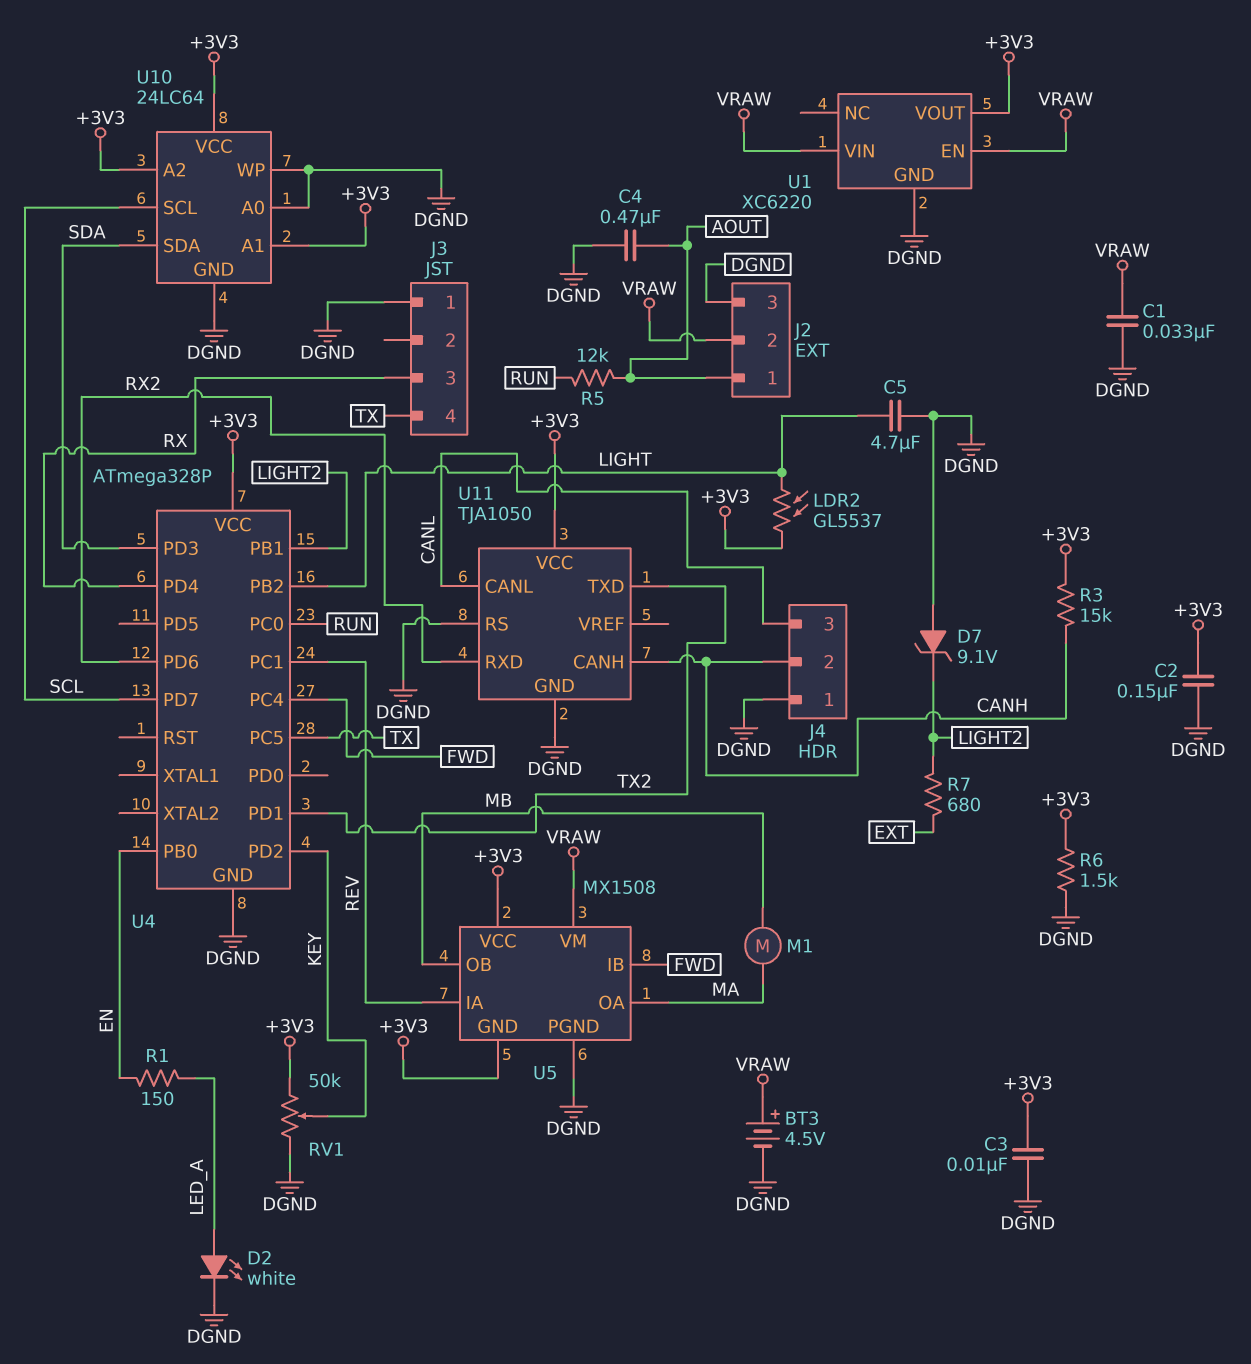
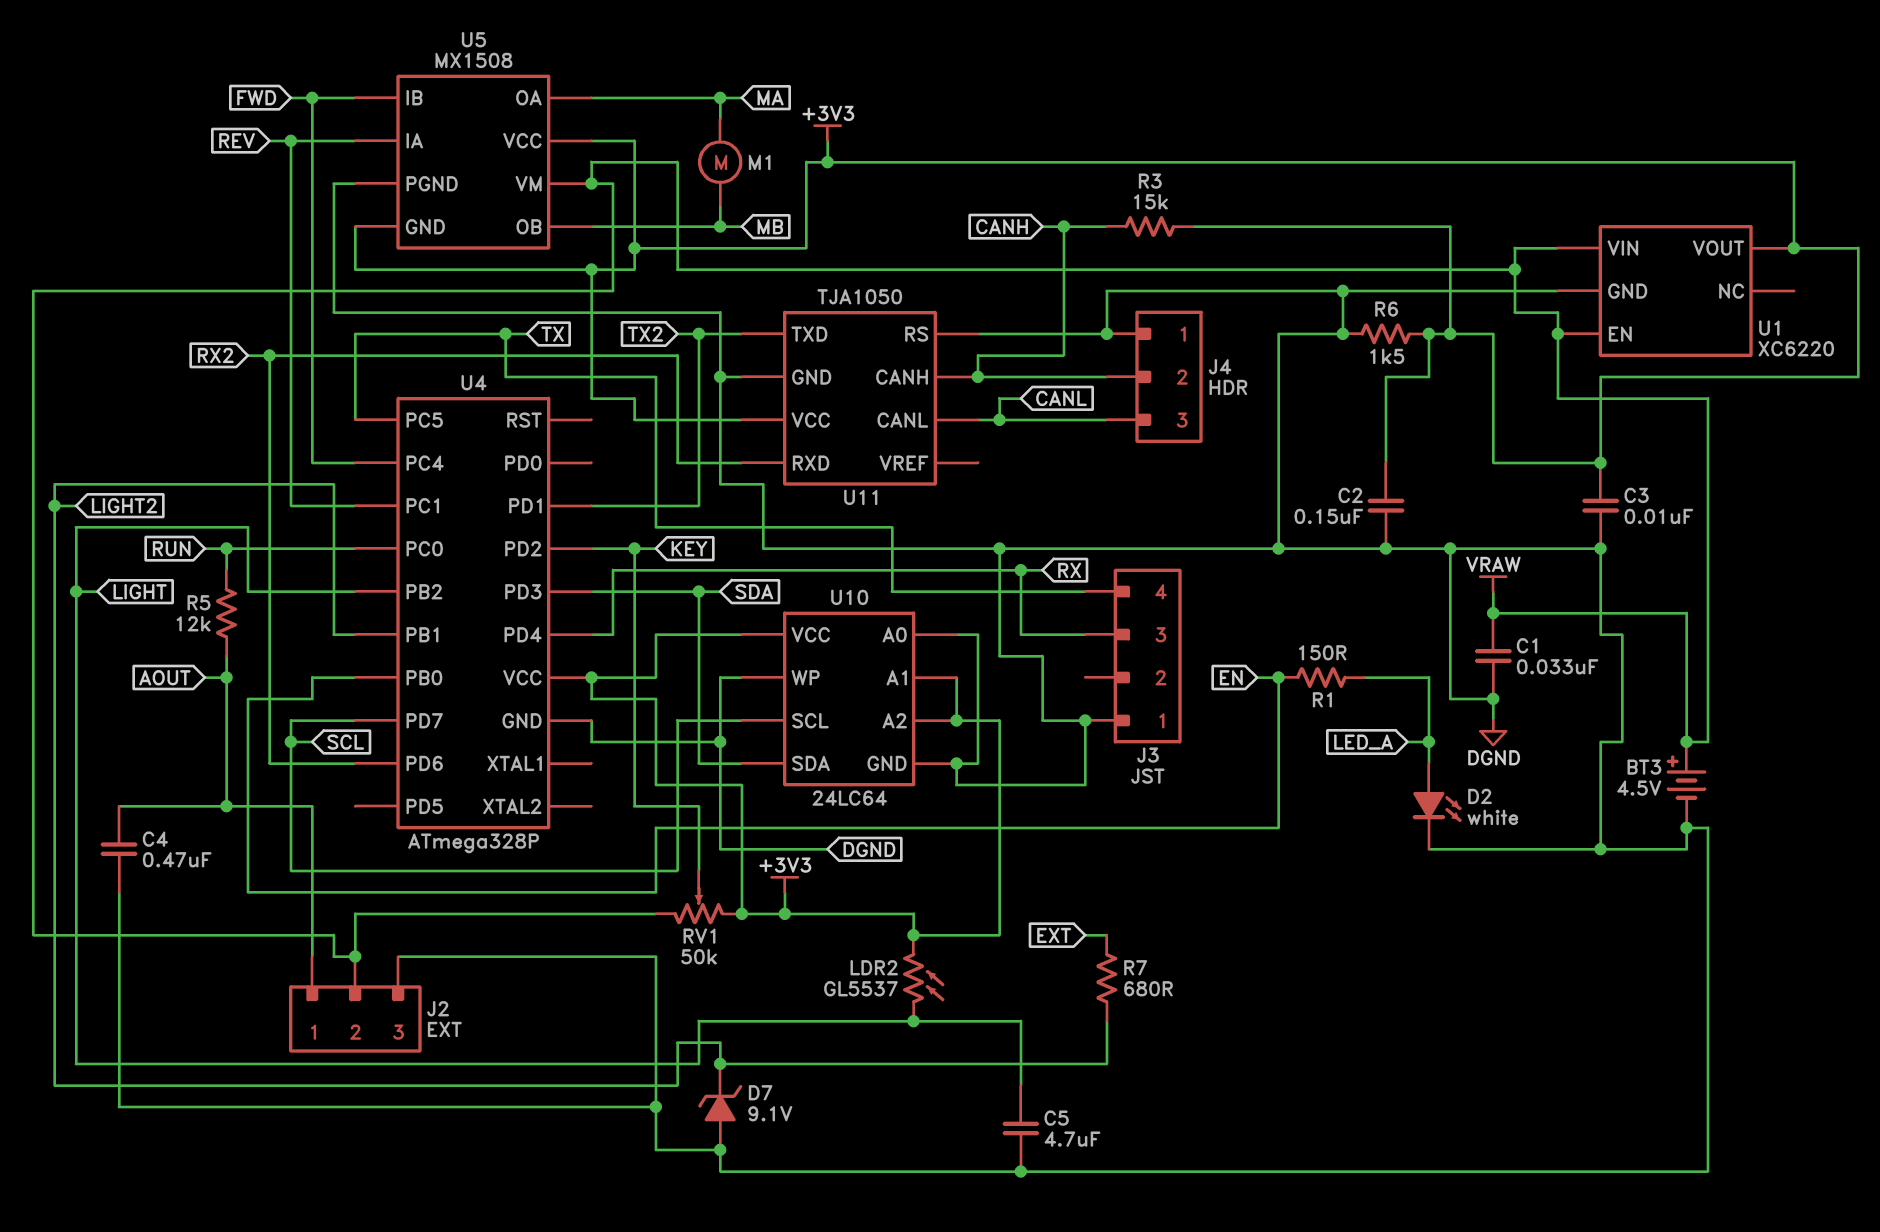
RV1: 50k (+3V3, DGND, wiper KEY) -> 50k (+3V3, VRAW, wiper KEY)

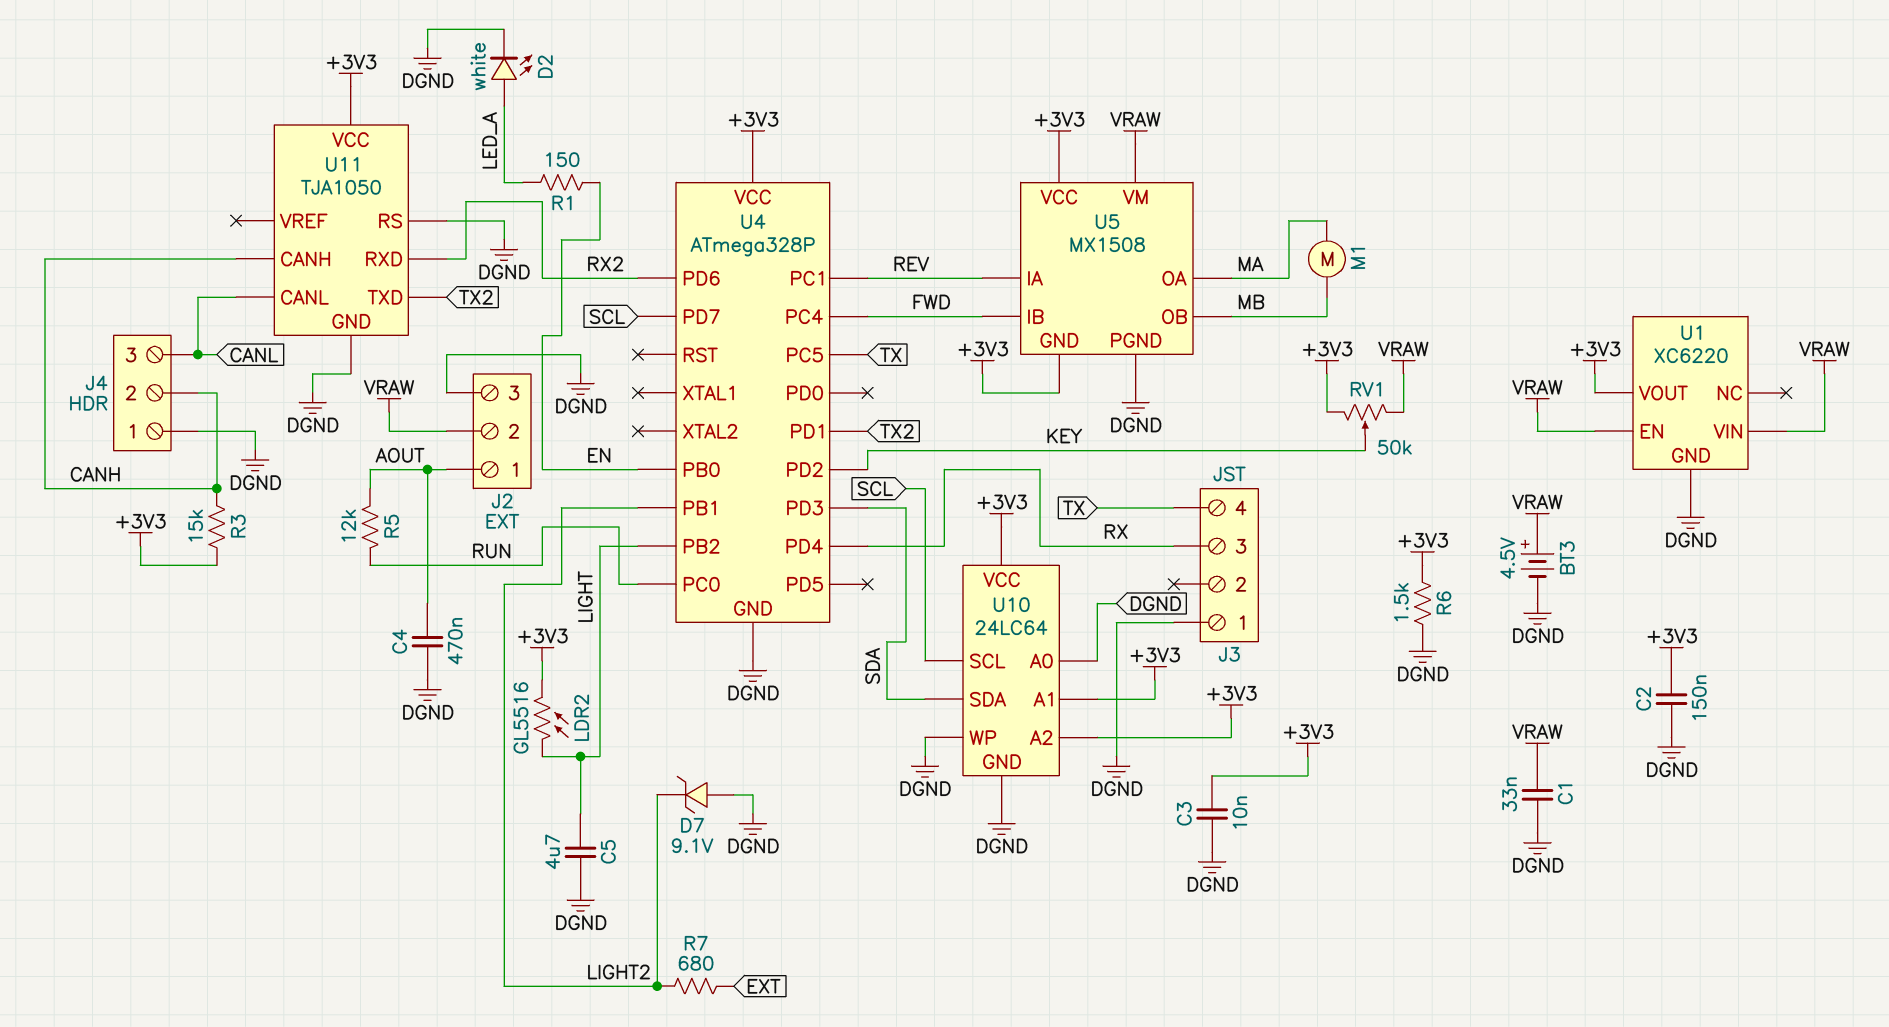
LDR2: GL5537 (+3V3, LIGHT) -> GL5516 (+3V3, LIGHT)

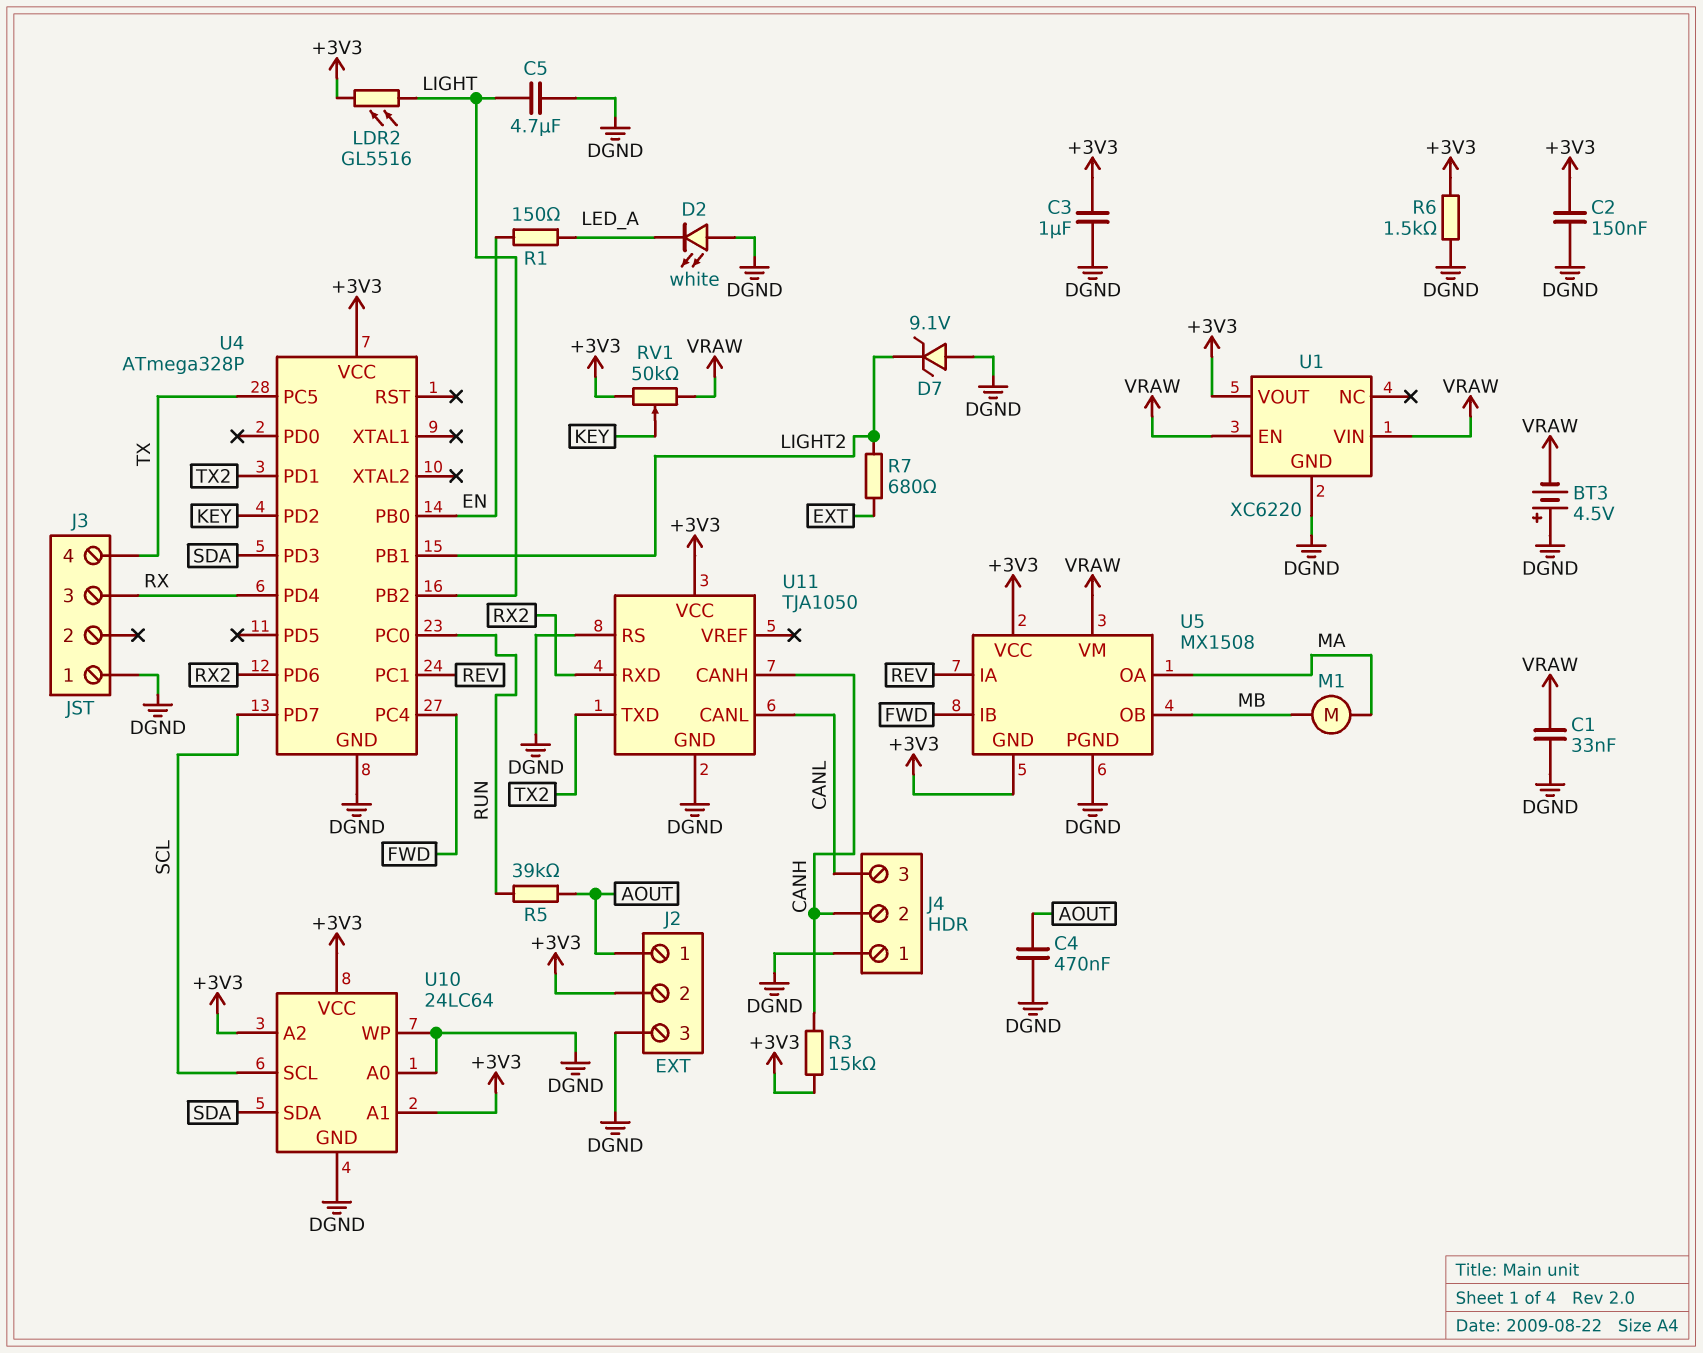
BT3: 4.5V (plus VRAW, minus DGND) -> 4.5V (plus DGND, minus VRAW)
C3: 10nF (+3V3, DGND) -> 1uF (+3V3, DGND)
D2: LED white (A LED_A, K DGND) -> LED white (A DGND, K LED_A)
J2 pin 2: VRAW -> +3V3
R5: 12k (AOUT, RUN) -> 39k (AOUT, RUN)

